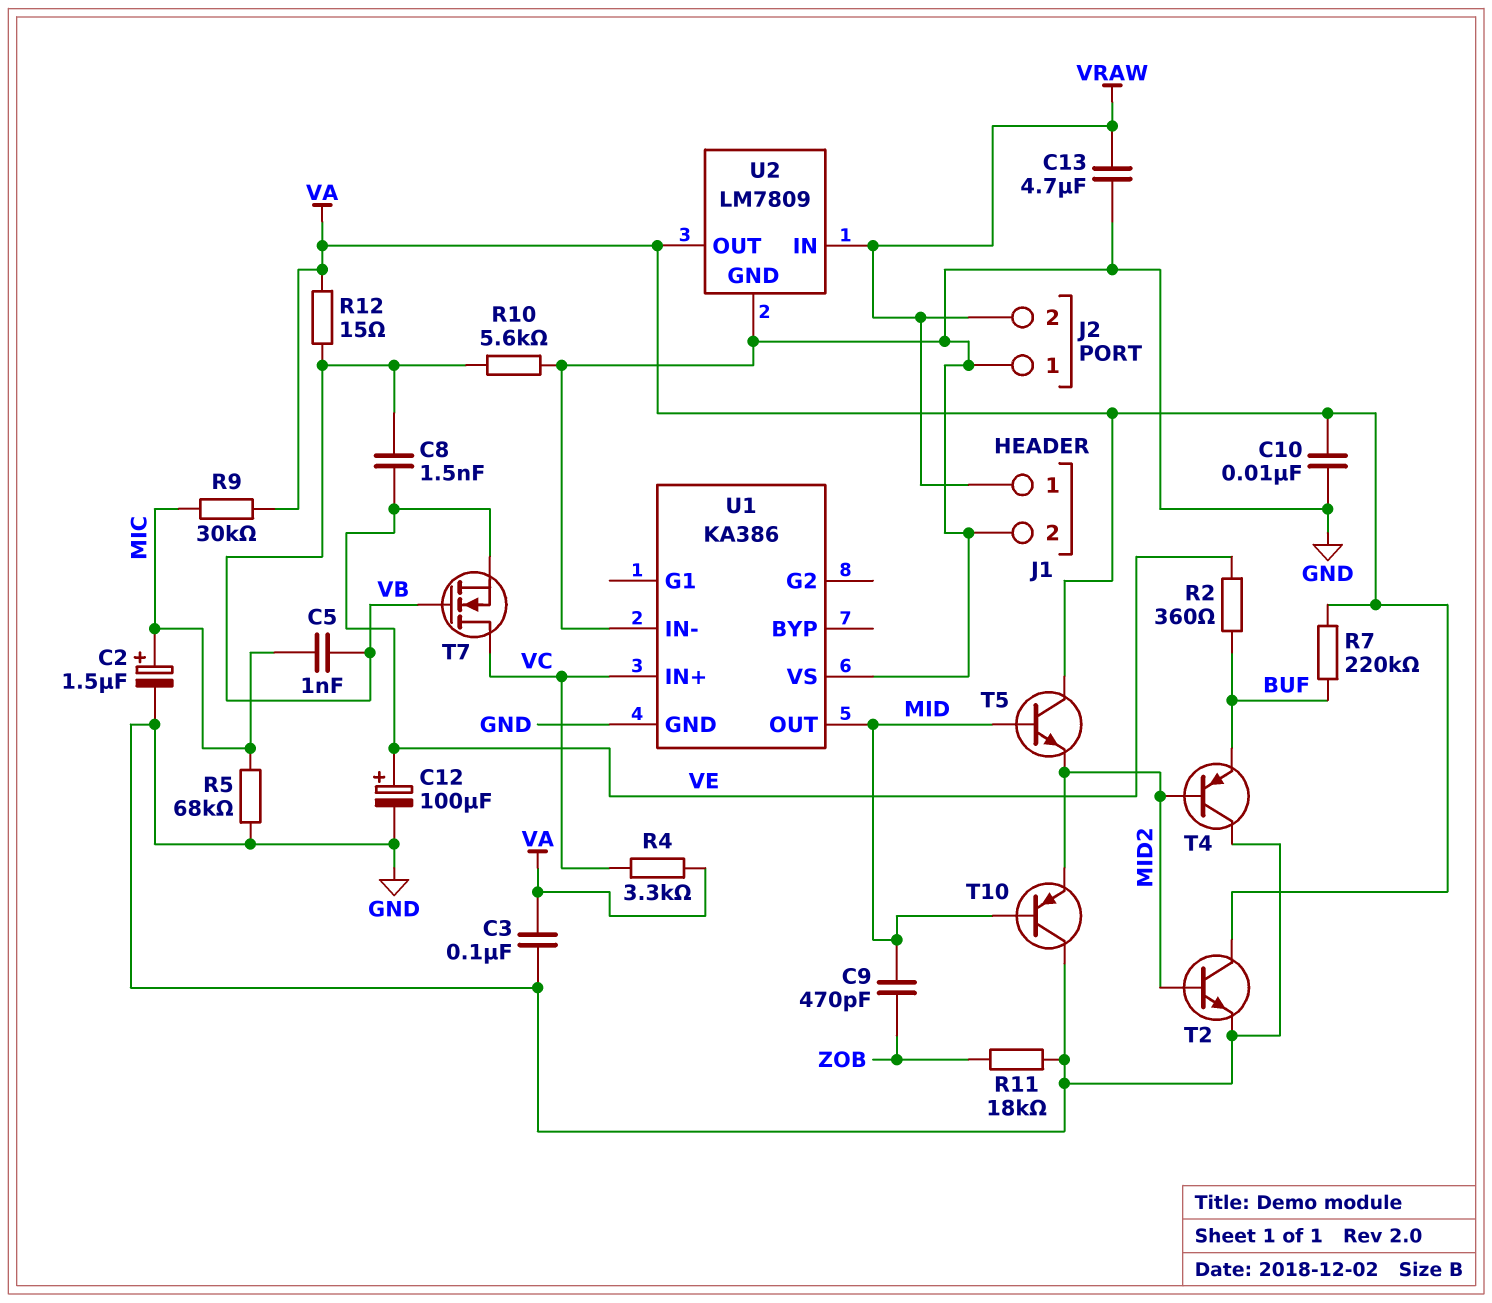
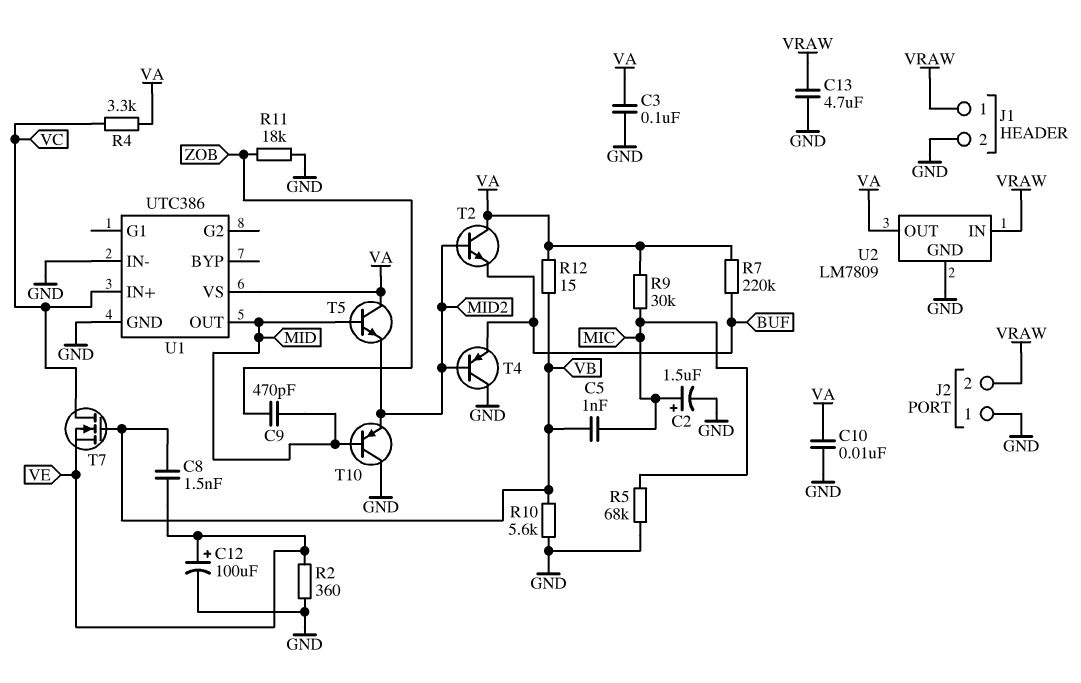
R2: 360 (BUF, VE) -> 360 (GND, VE)
T2: NPN (B MID2, C VA, E GND) -> NPN (B MID2, C VA, E BUF)
U1: KA386 -> UTC386
U1 pin VS: GND -> VA

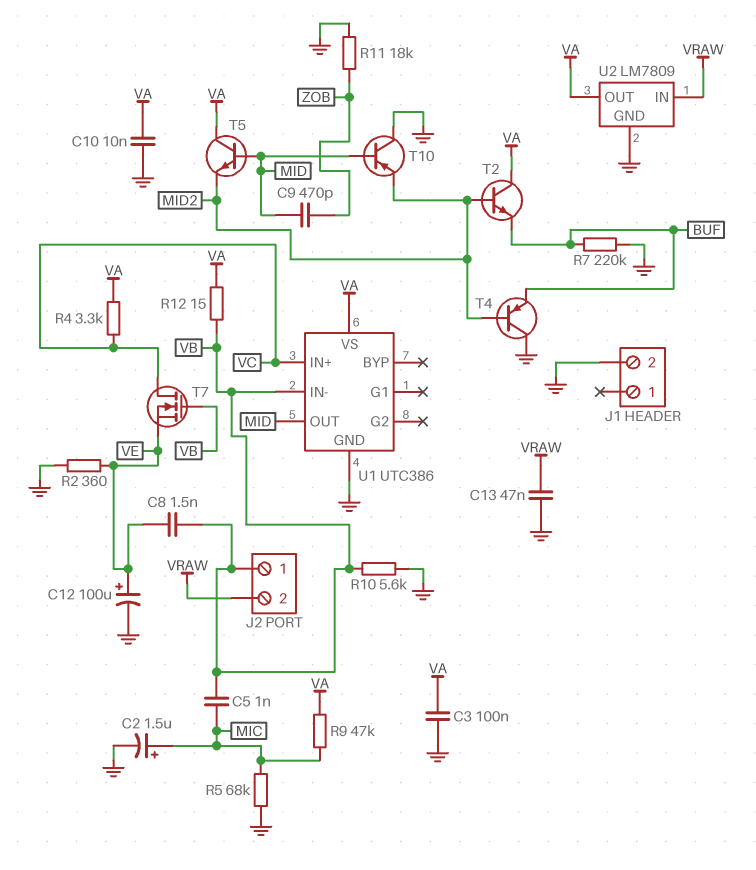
C13: 4.7uF (GND, VRAW) -> 47nF (GND, VRAW)
J1 pin 1: VRAW -> none
J2 pin 1: GND -> VB
R7: 220k (BUF, VA) -> 220k (BUF, GND)
R9: 30k (MIC, VA) -> 47k (MIC, VA)
U1 pin IN-: GND -> VB

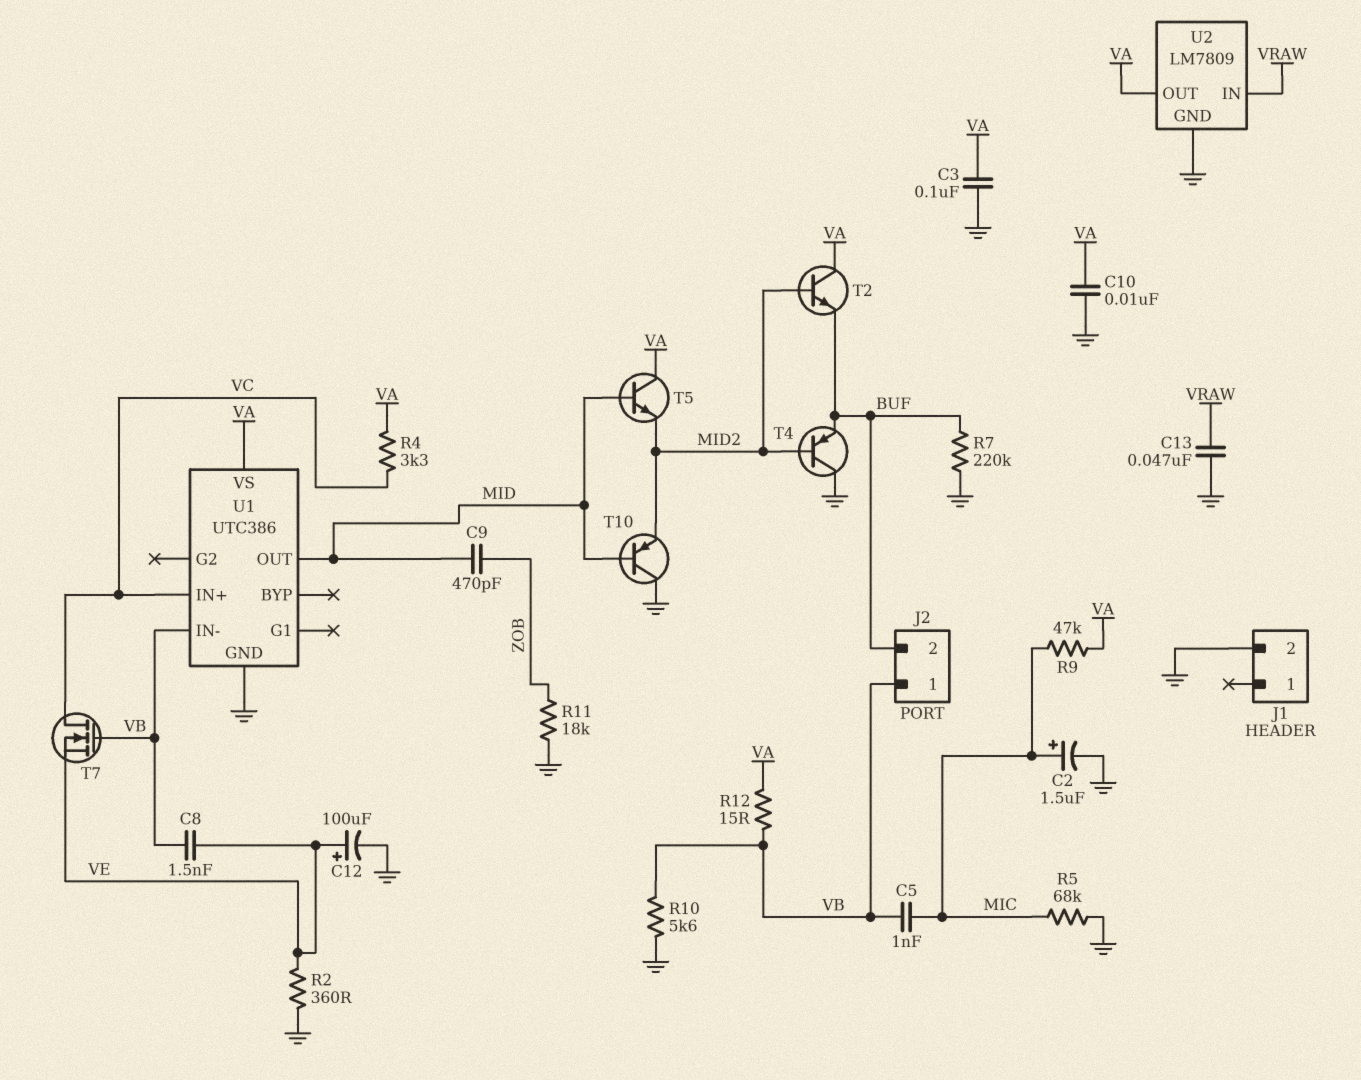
J2 pin 2: VRAW -> BUF

